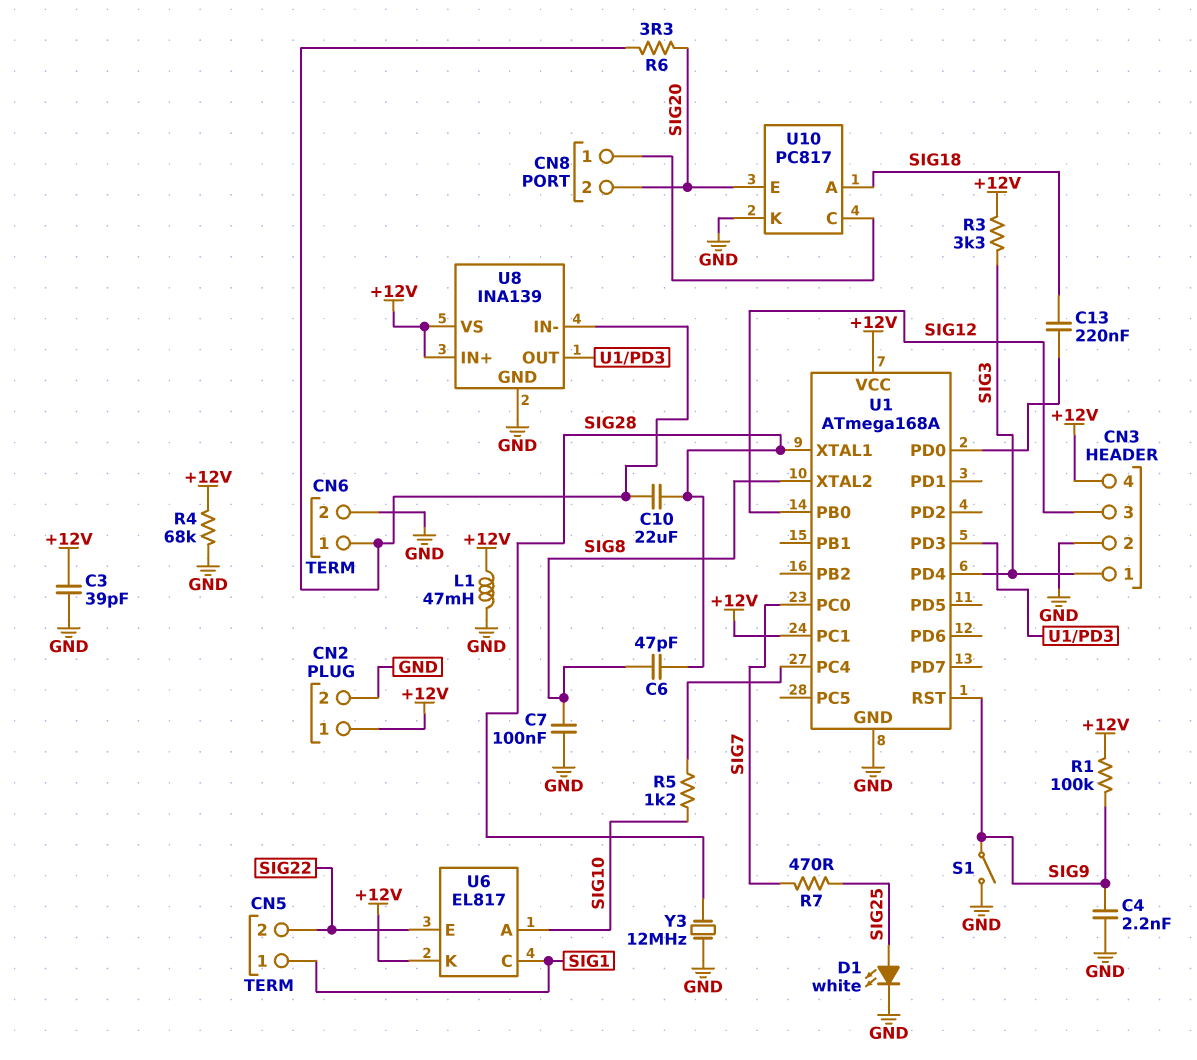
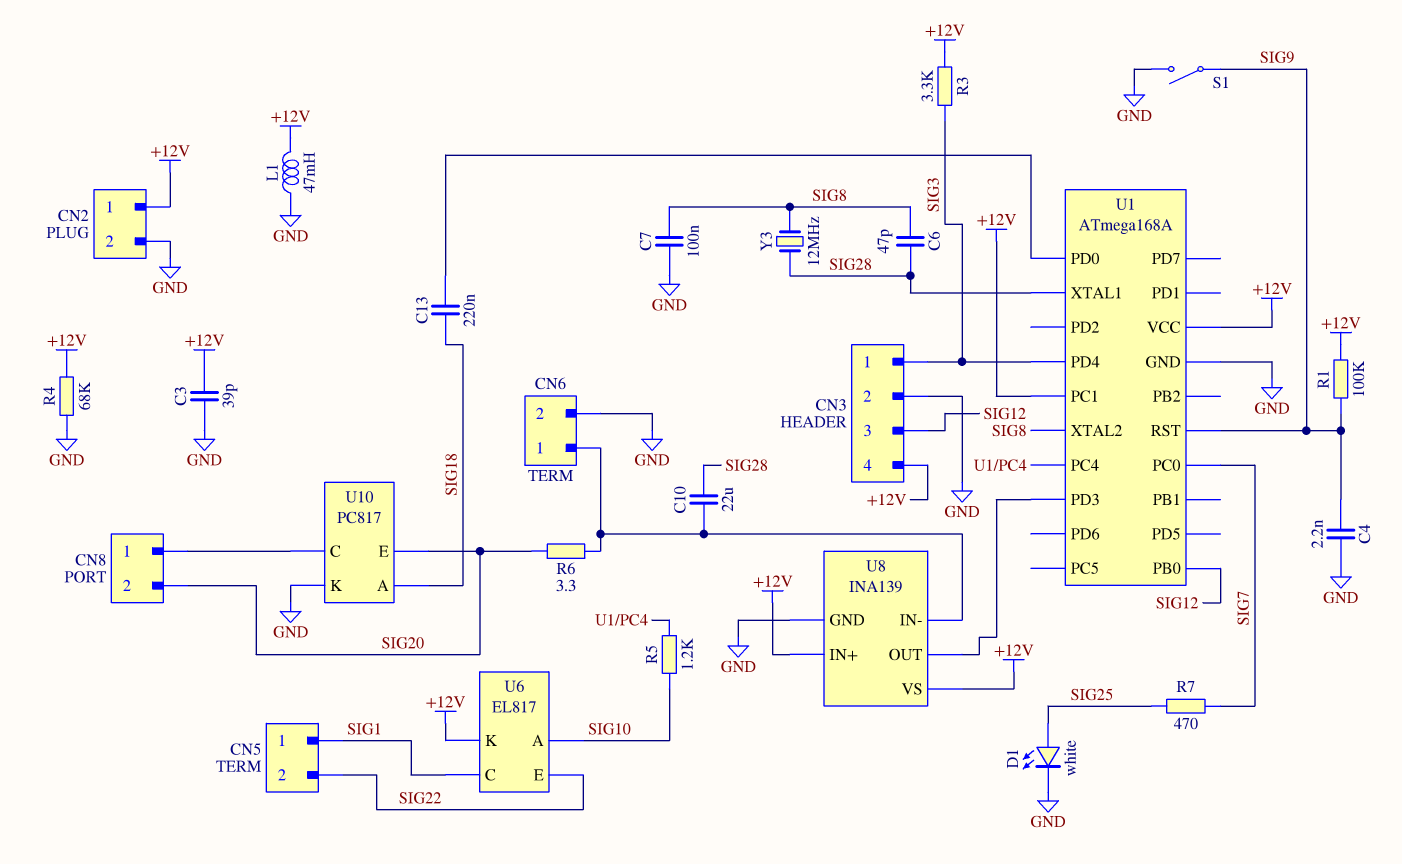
Y3: 12MHz (GND, SIG28) -> 12MHz (SIG8, SIG28)

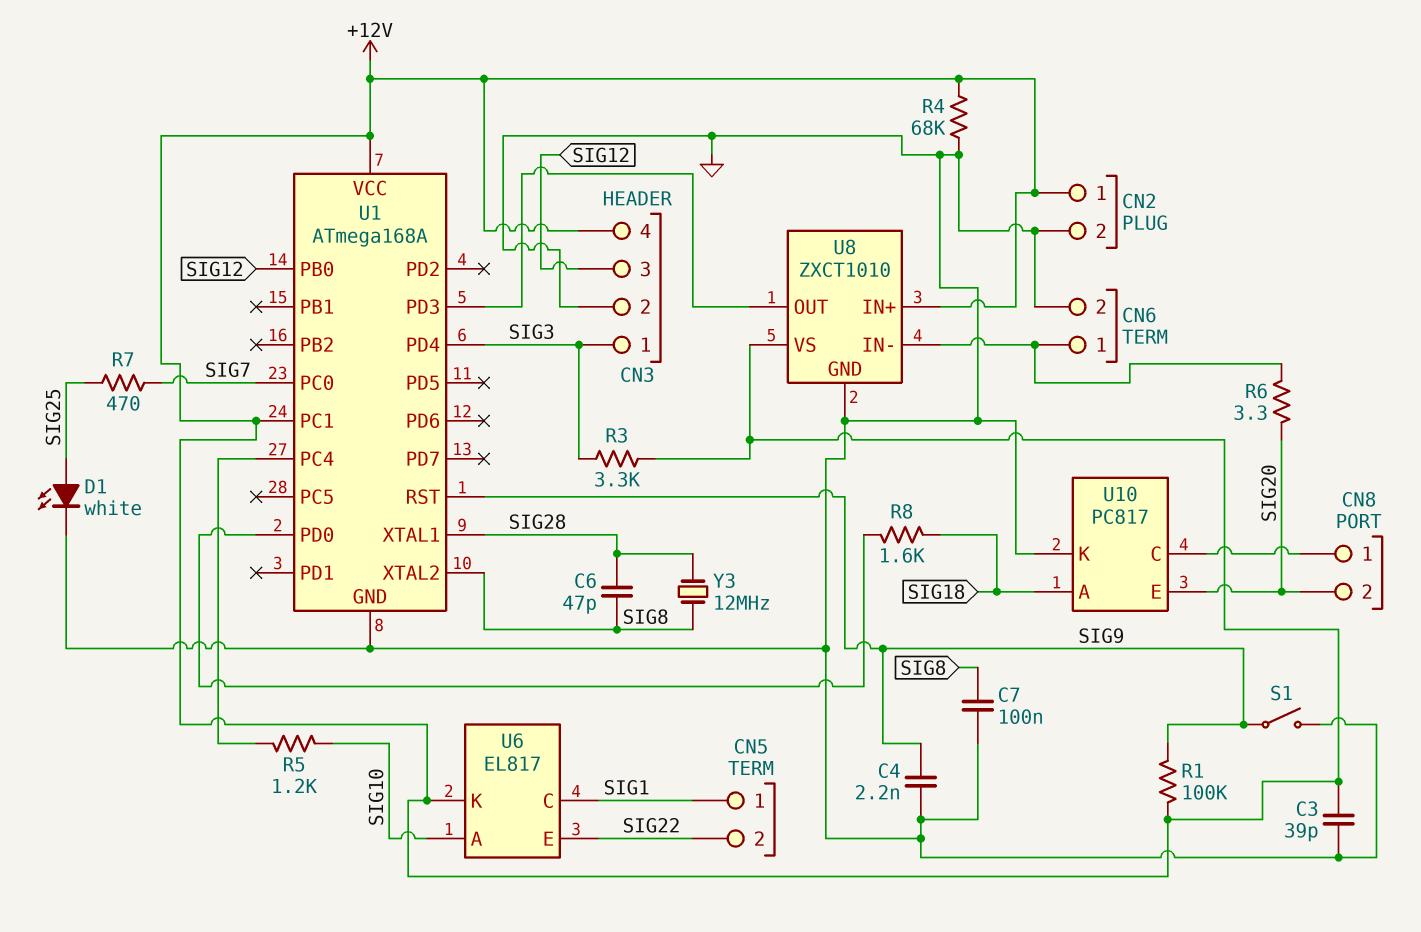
C10: 22uF (CN6/1, SIG28) -> none
C13: 220nF (SIG18, U1/PD0) -> none
L1: 47mH (+12V, GND) -> none
R8: none -> 1.6k (SIG18, U1/PD0)
U8: INA139 -> ZXCT1010

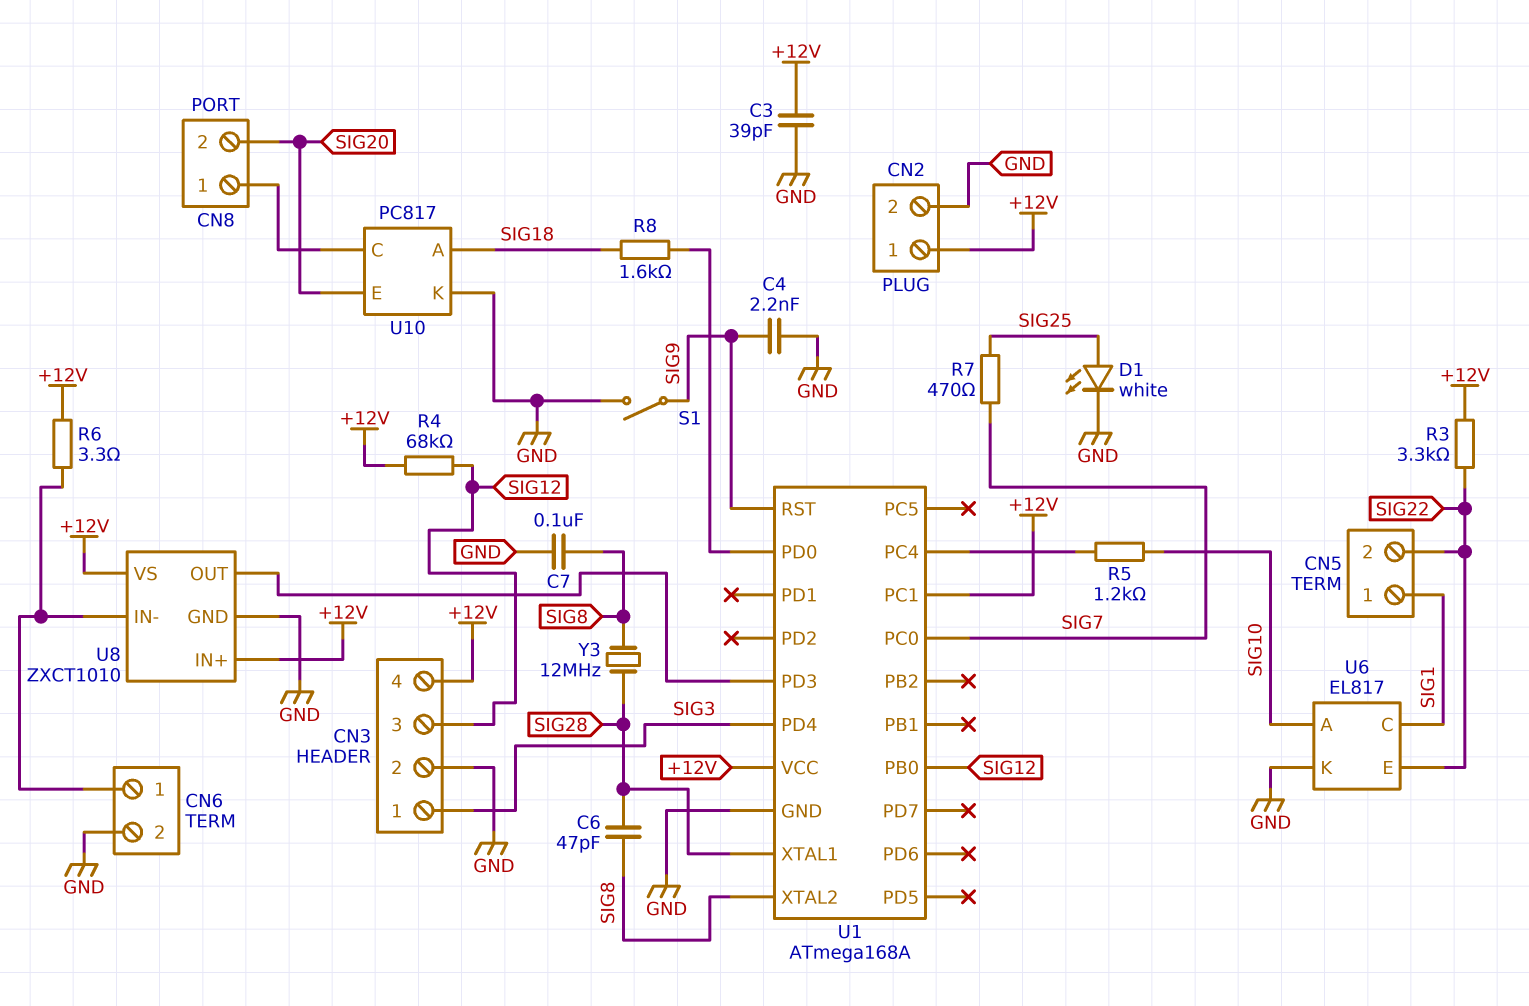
R1: 100k (+12V, SIG9) -> none
R3: 3.3k (+12V, SIG3) -> 3.3k (+12V, SIG22)
R4: 68k (+12V, GND) -> 68k (+12V, SIG12)
R6: 3.3 (CN6/1, SIG20) -> 3.3 (+12V, CN6/1)
U6 pin K: +12V -> GND

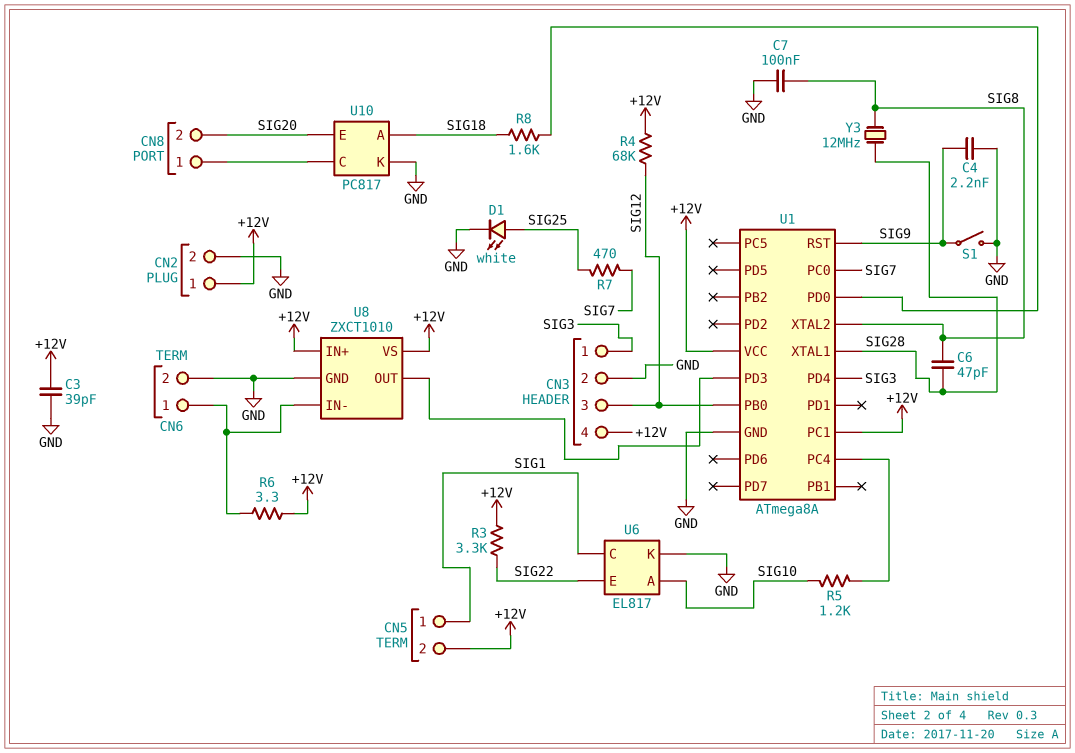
CN5 pin 2: SIG22 -> +12V
U1: ATmega168A -> ATmega8A

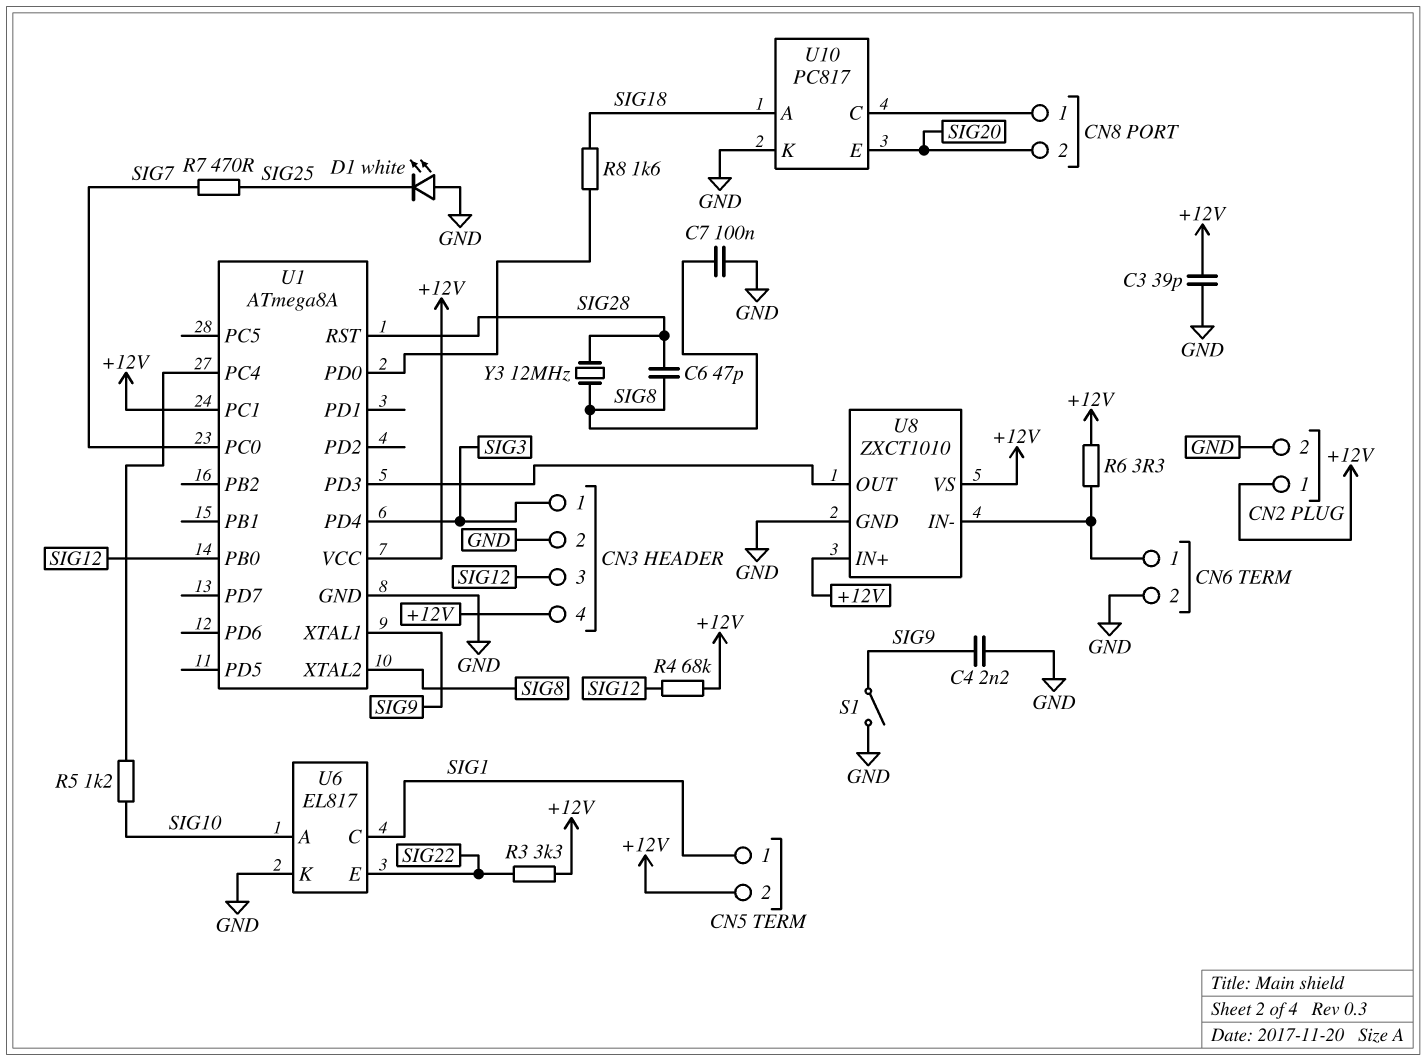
D1: LED white (A SIG25, K GND) -> LED white (A GND, K SIG25)
U1 pin RST: SIG9 -> SIG28
U1 pin XTAL1: SIG28 -> SIG9

